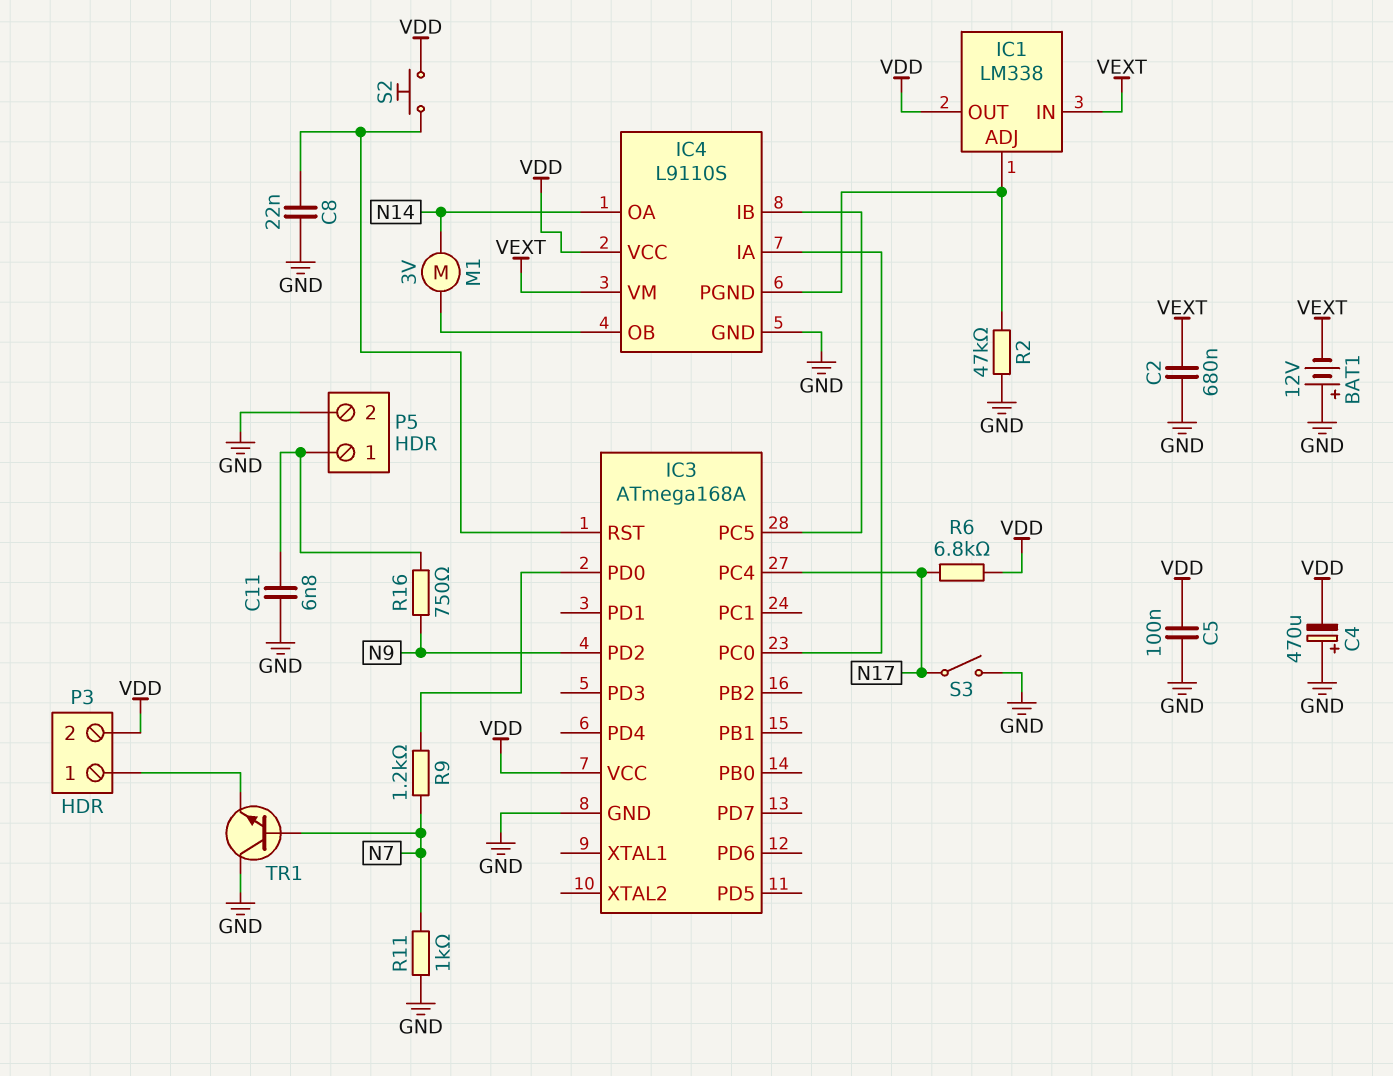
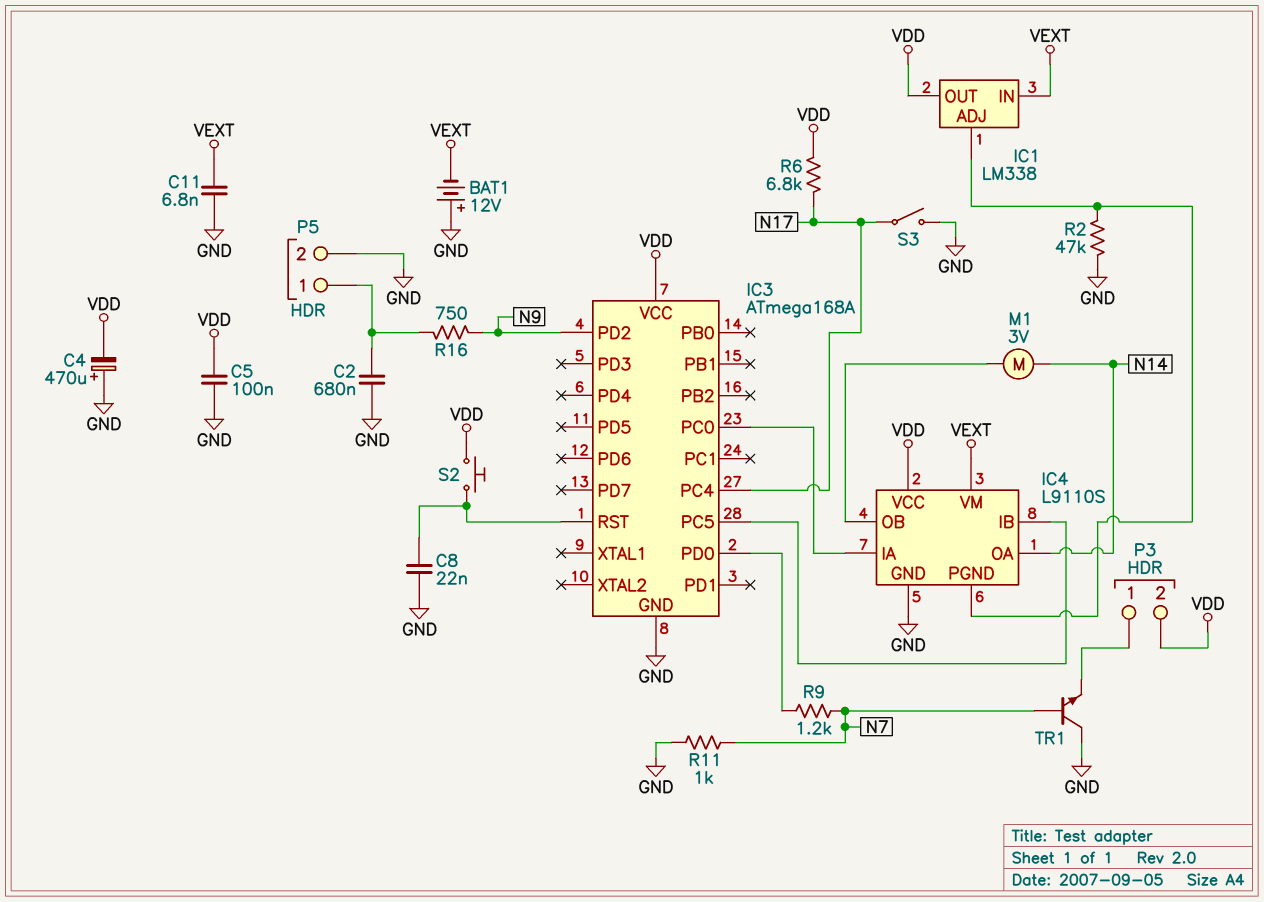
C2: 680nF (GND, VEXT) -> 680nF (GND, P5/1)
C11: 6.8nF (GND, P5/1) -> 6.8nF (GND, VEXT)

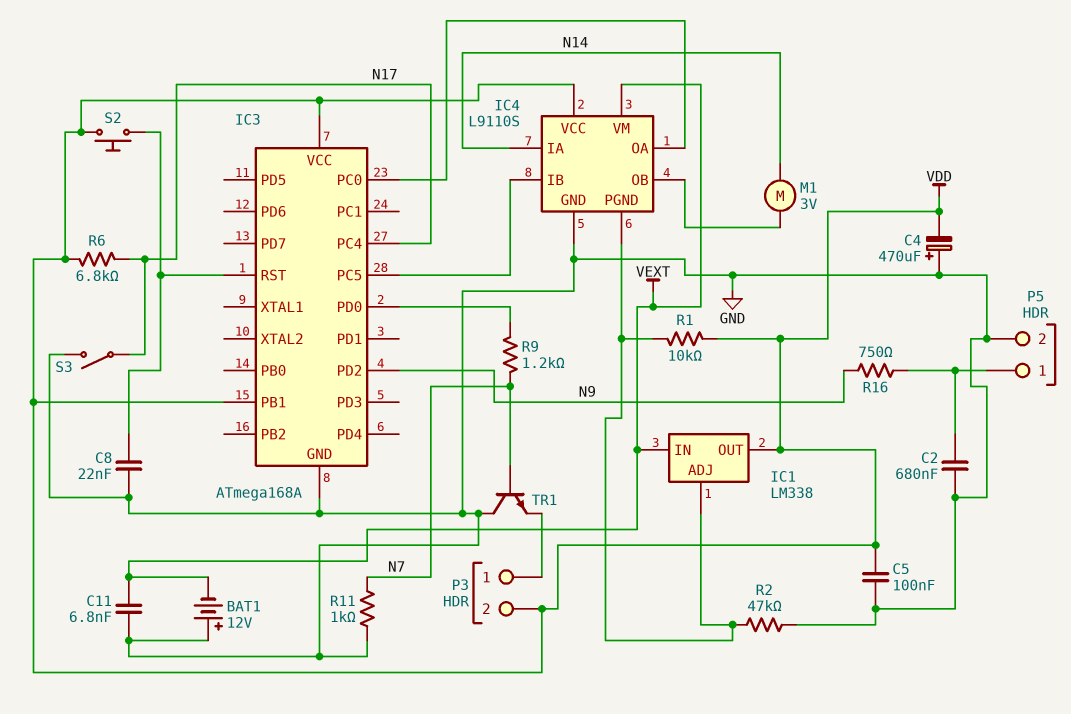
IC3 pin PB1: none -> VDD
IC4 pin IA: IC3/PC0 -> N14
IC4 pin OA: N14 -> IC3/PC0
R1: none -> 10k (IC1/ADJ, VDD)

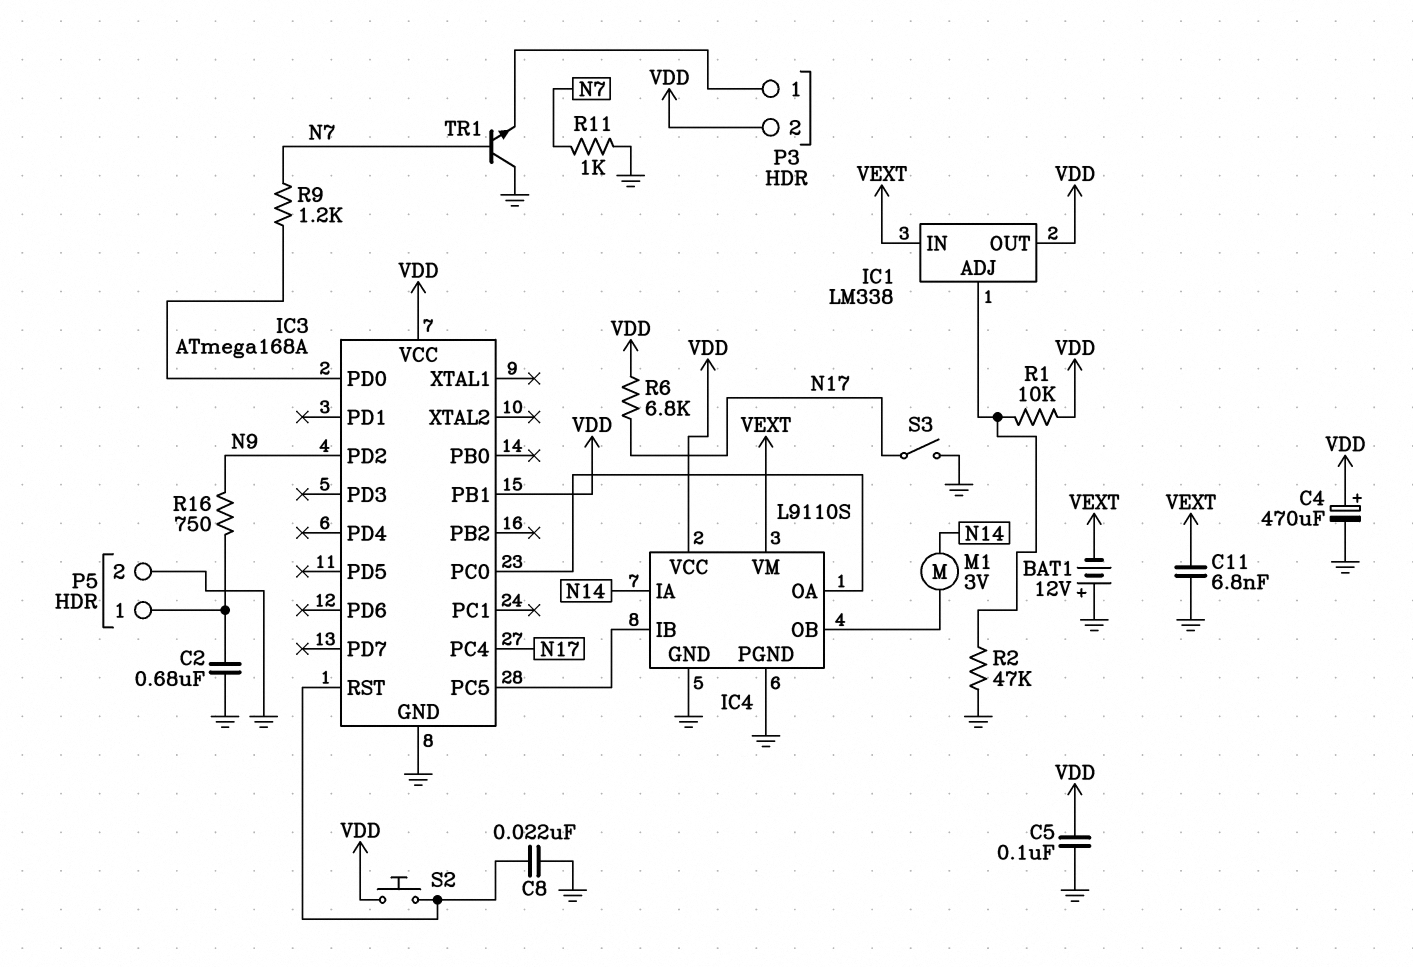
C4: 470uF (plus GND, minus VDD) -> 470uF (plus VDD, minus GND)
IC4 pin PGND: IC1/ADJ -> GND

